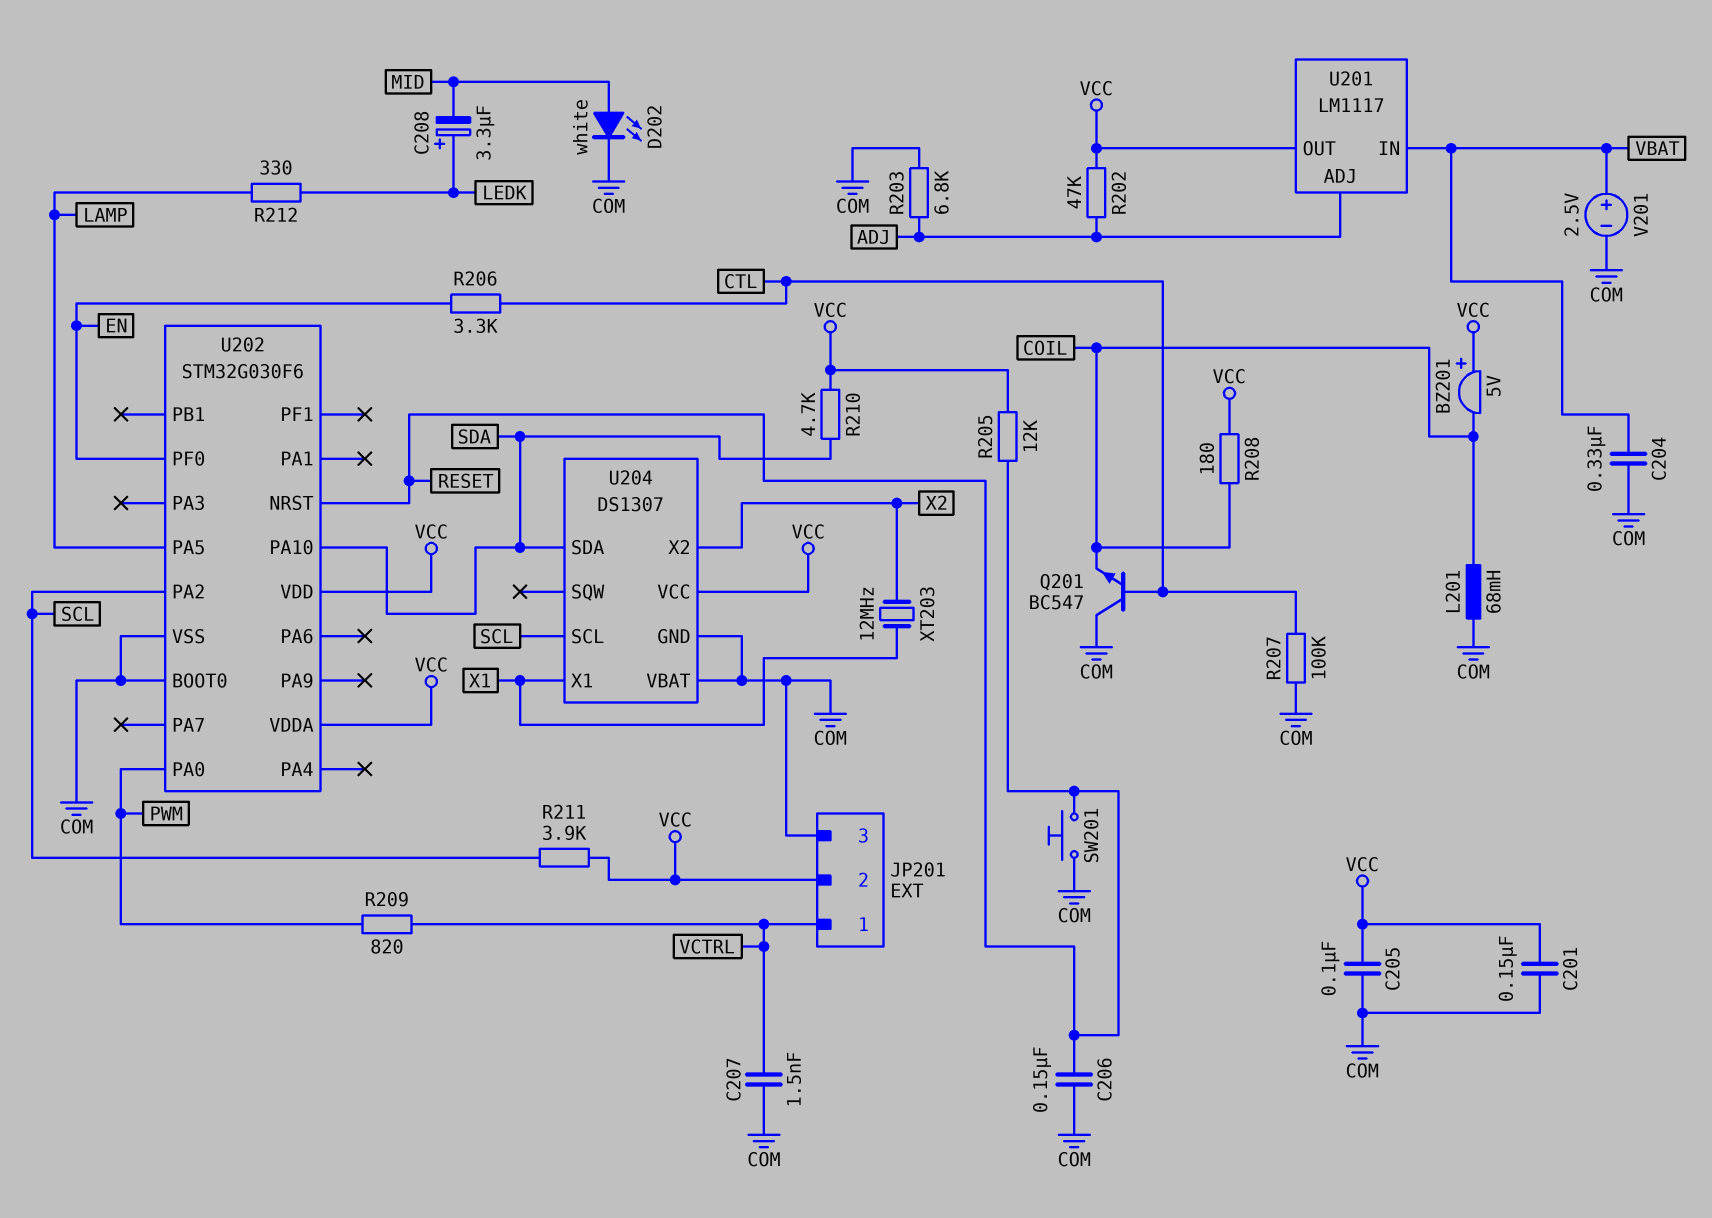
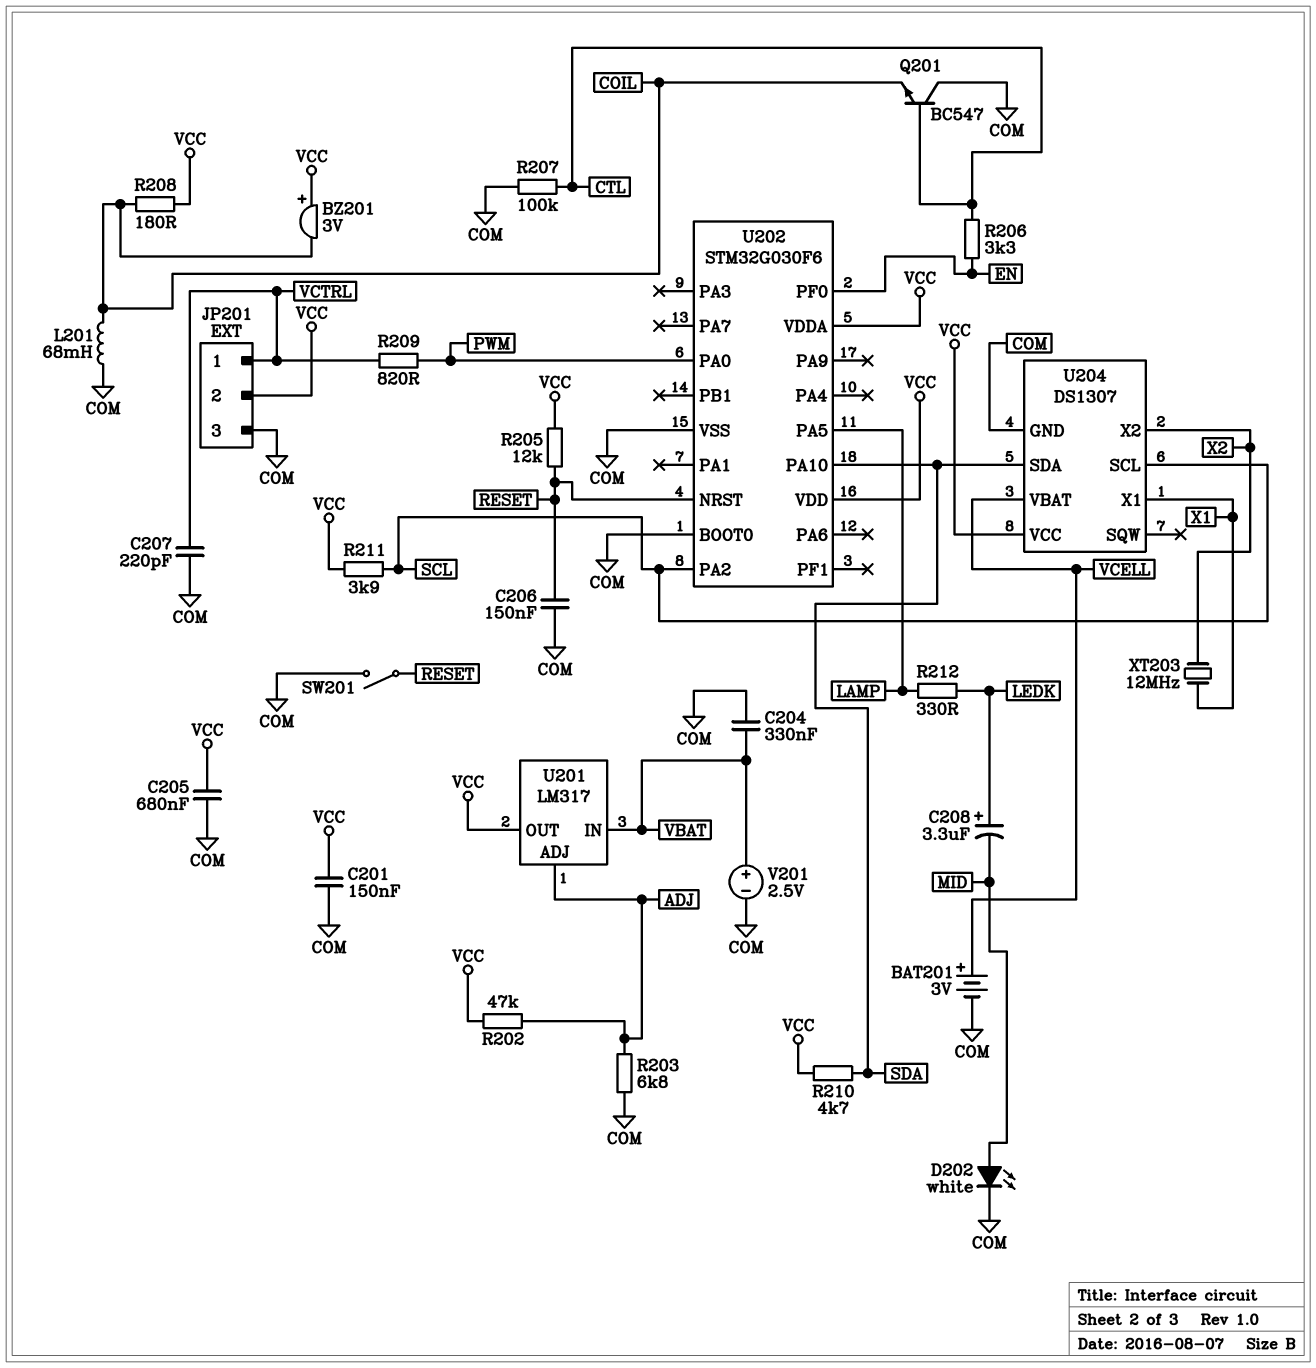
BAT201: none -> 3V (plus VCELL, minus COM)
BZ201: buzzer 5V (plus VCC, minus COIL) -> buzzer 3V (plus VCC, minus COIL)
C205: 100nF (COM, VCC) -> 680nF (COM, VCC)
C207: 1.5nF (COM, VCTRL) -> 220pF (COM, VCTRL)
SW201: button (COM, RESET) -> switch (COM, RESET)
U201: LM1117 -> LM317
U204 pin VBAT: COM -> VCELL

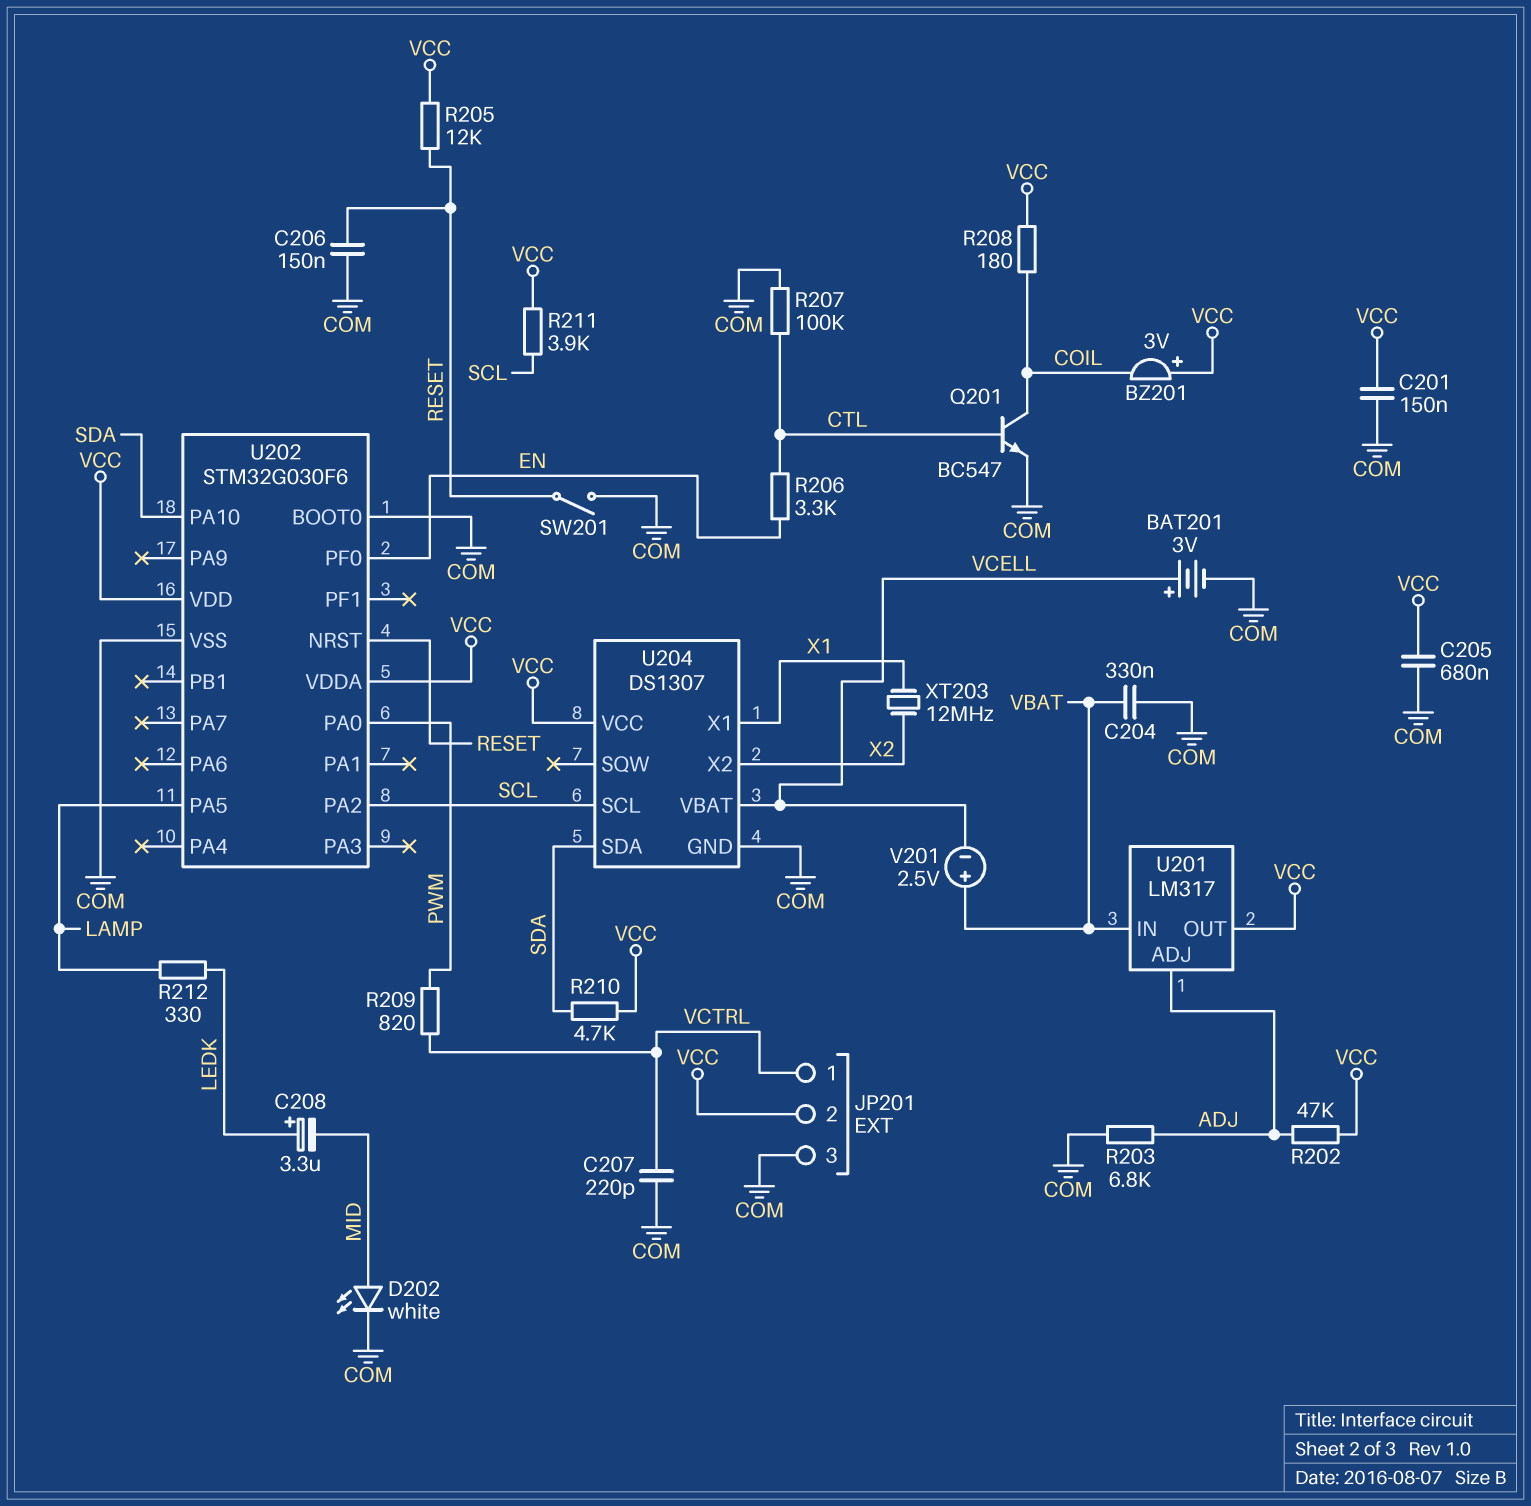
L201: 68mH (COIL, COM) -> none
Q201: NPN BC547 (B CTL, C COM, E COIL) -> NPN BC547 (B CTL, C COIL, E COM)
V201: 2.5V (plus VBAT, minus COM) -> 2.5V (plus VBAT, minus VCELL)

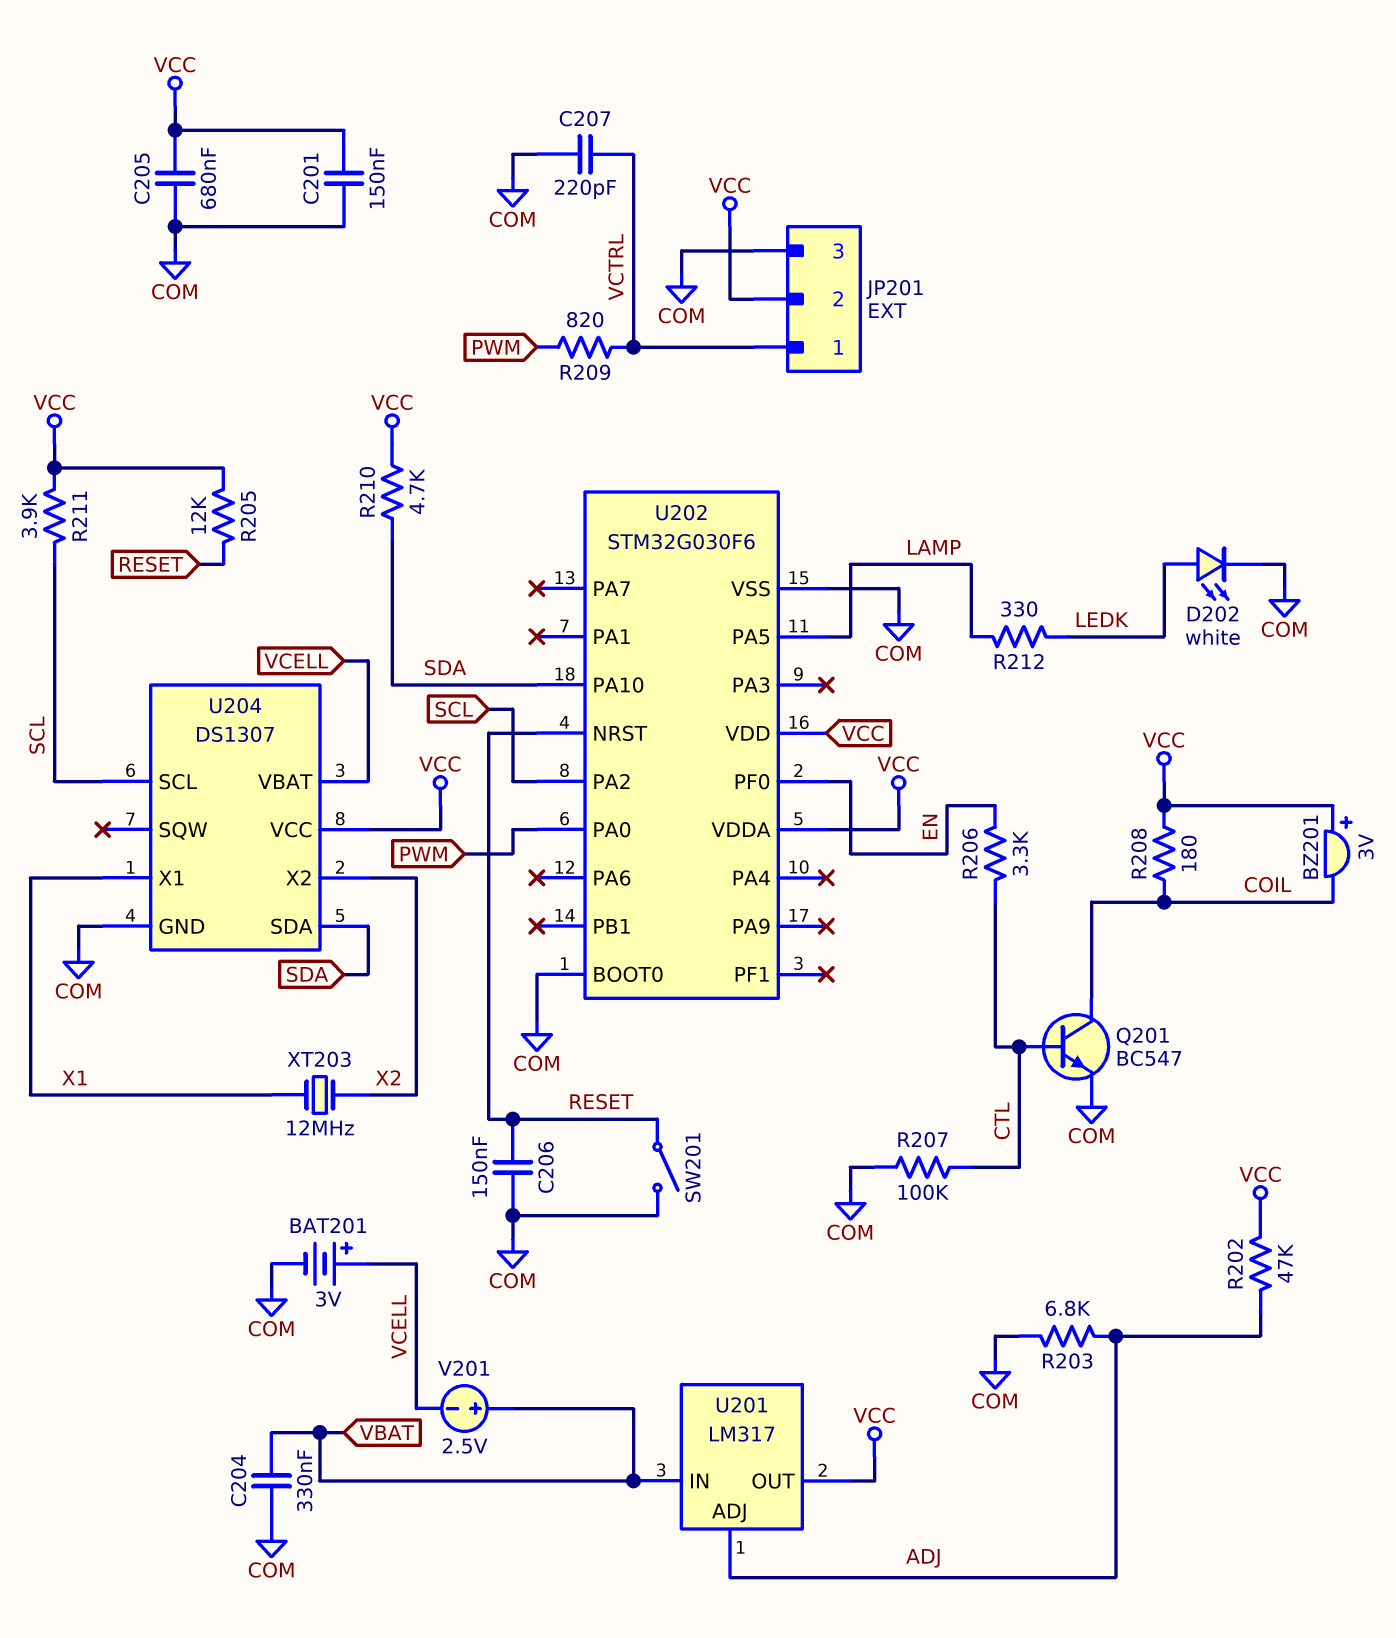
C208: 3.3uF (plus LEDK, minus MID) -> none
D202: LED white (A MID, K COM) -> LED white (A LEDK, K COM)

